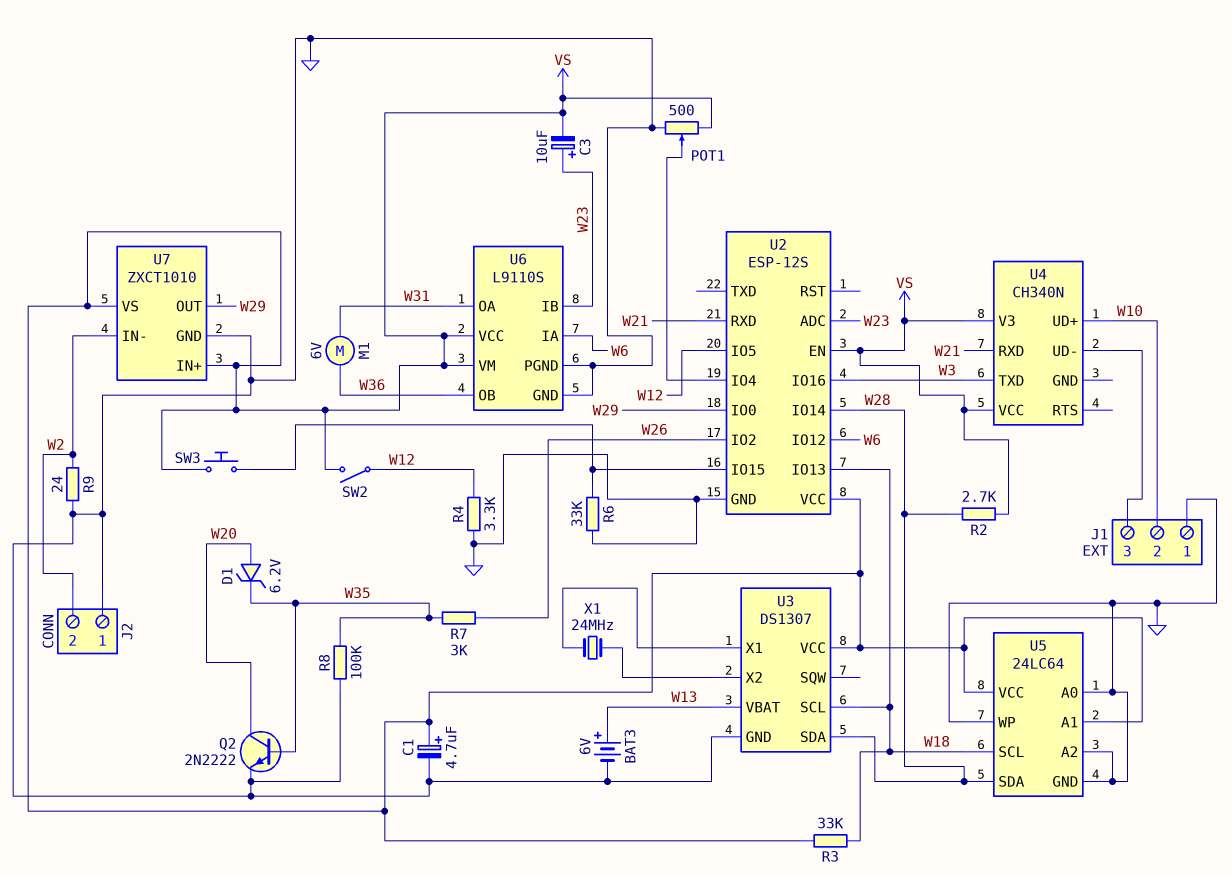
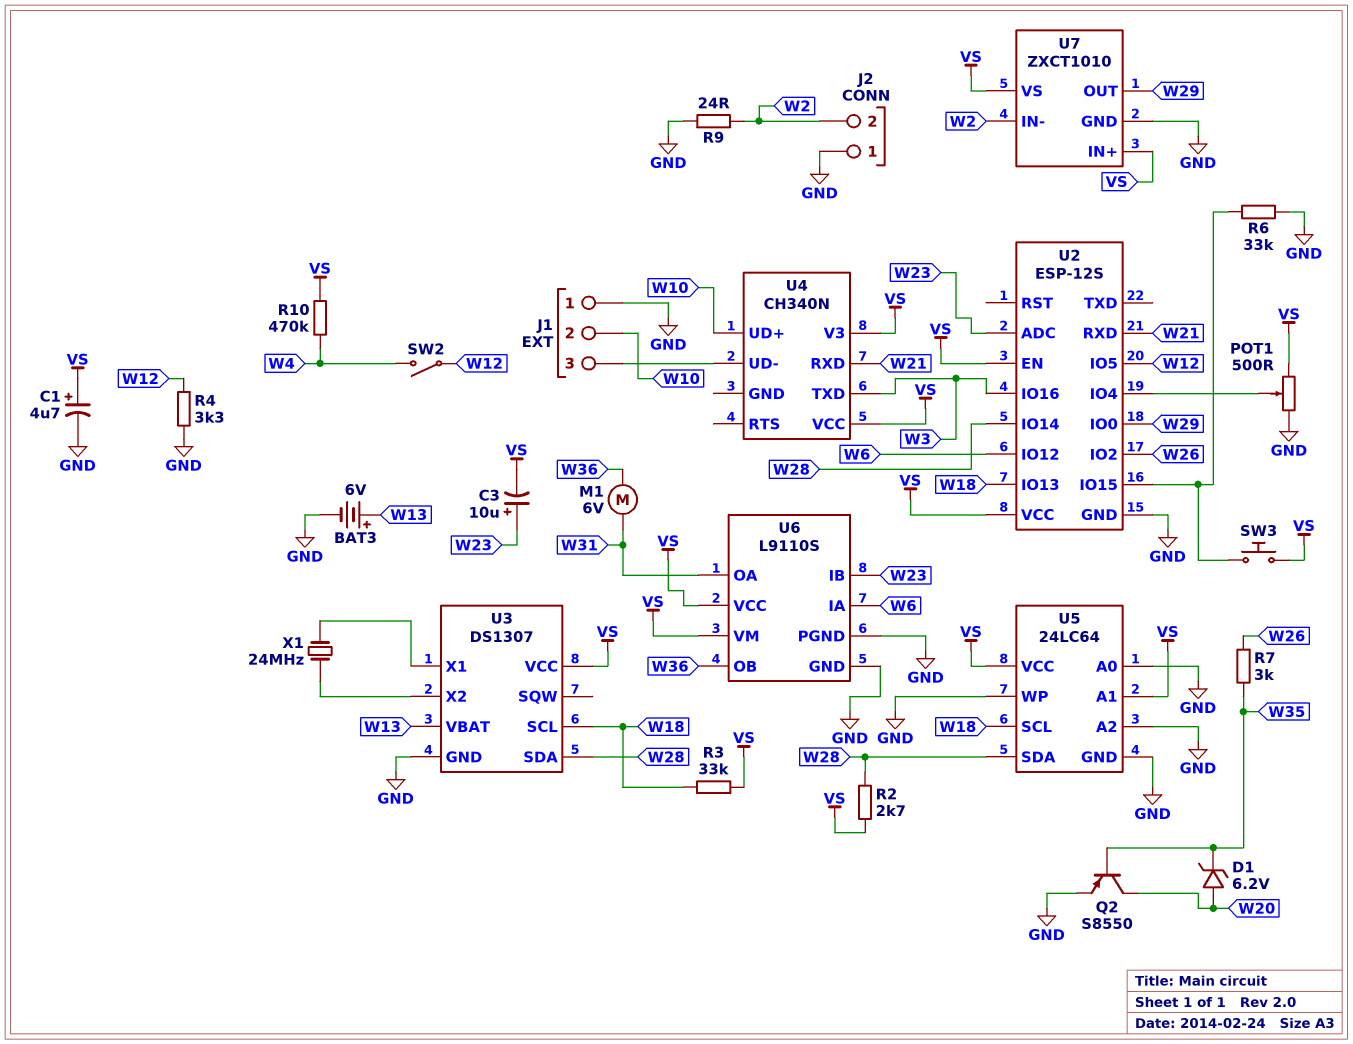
Q2: NPN 2N2222 (B W35, C W20, E GND) -> PNP S8550 (B W35, C W20, E GND)
R8: 100k (GND, W35) -> none
R10: none -> 470k (VS, W4)
SW2: switch (VS, W12) -> switch (W4, W12)

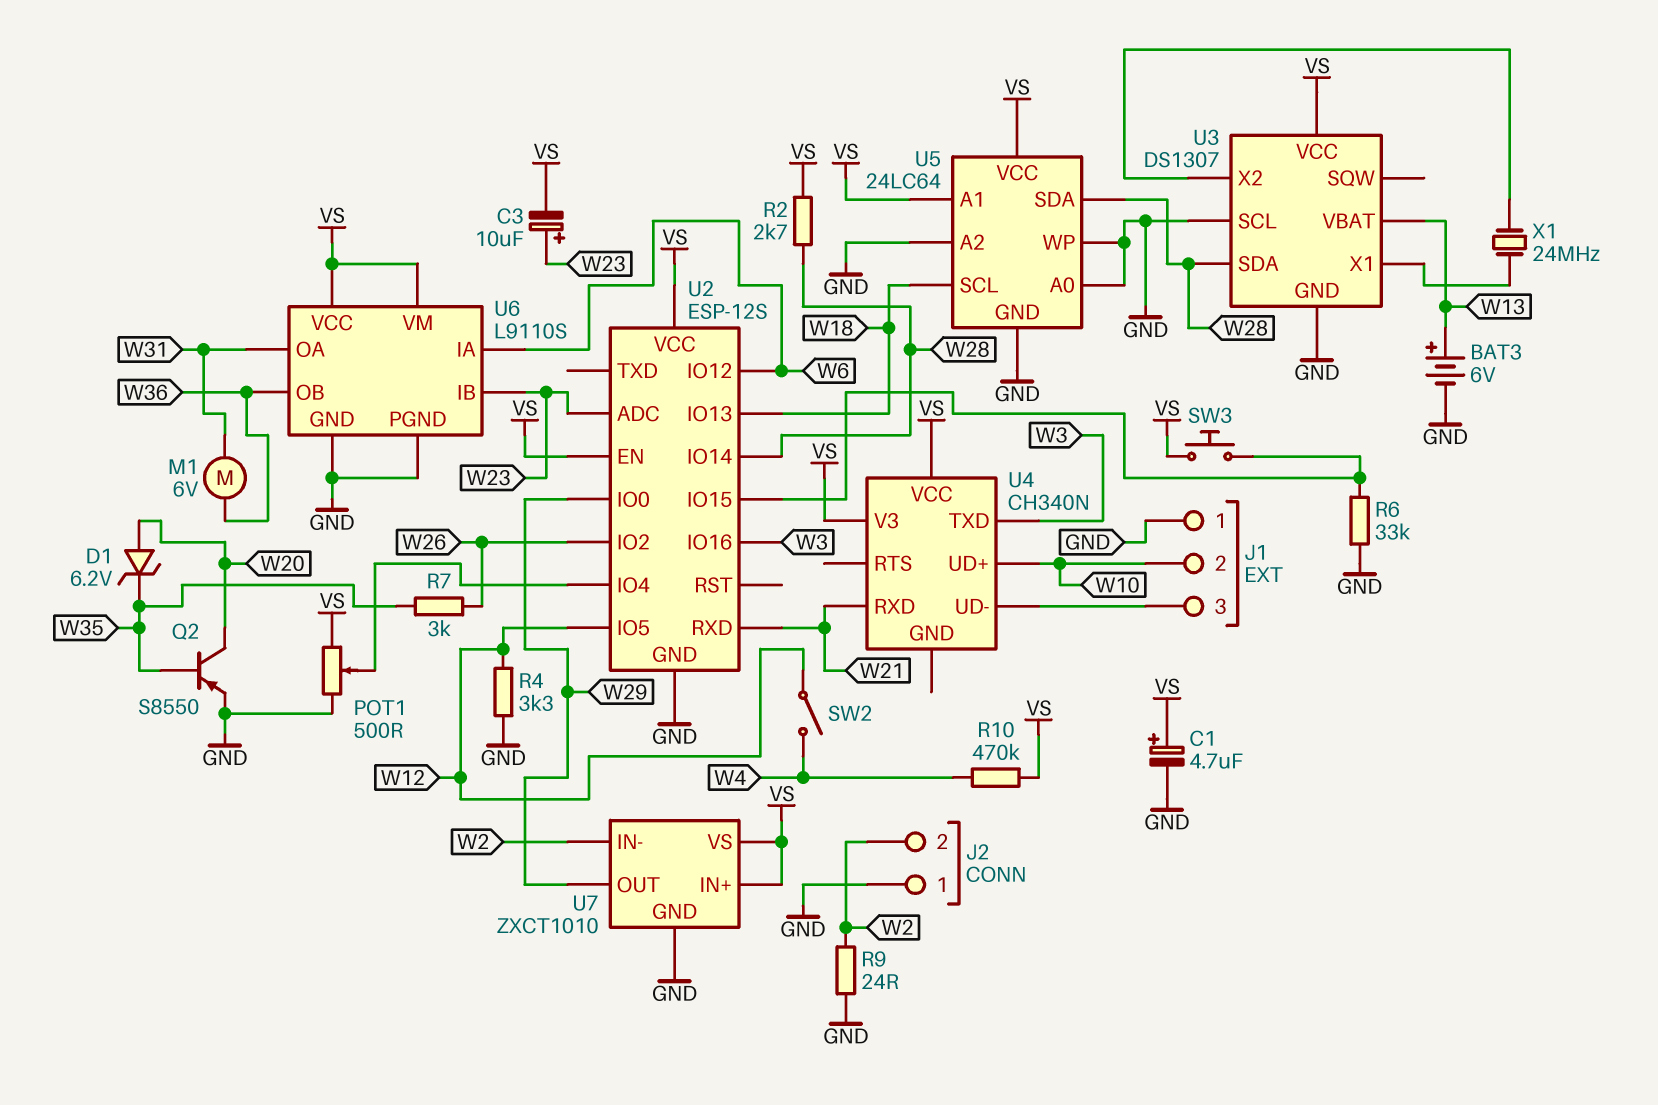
R3: 33k (VS, W18) -> none
U3 pin SCL: W18 -> GND

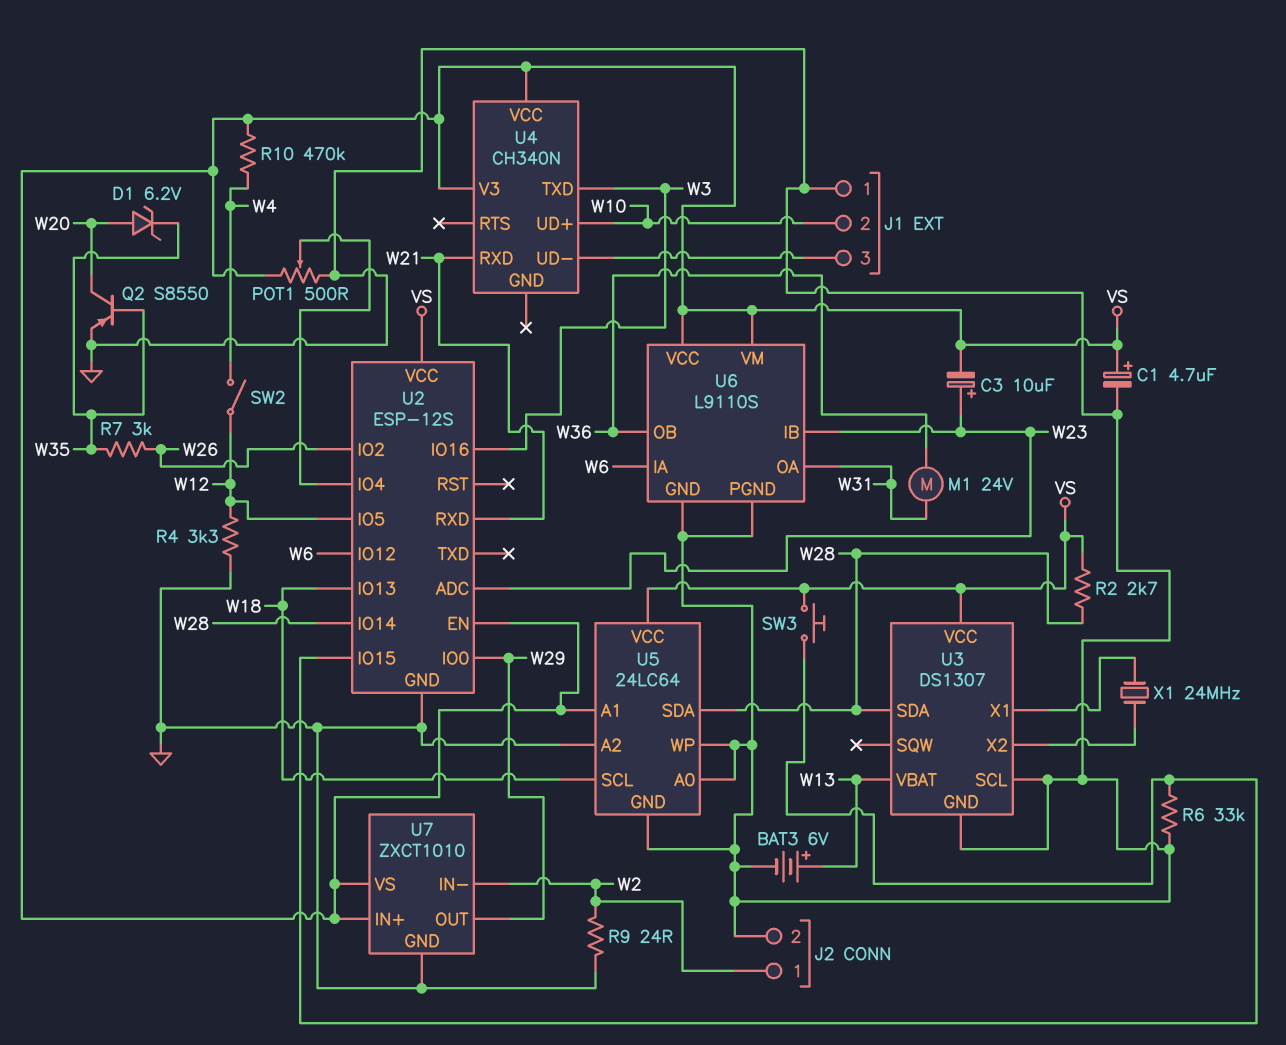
J2 pin 1: GND -> W2
J2 pin 2: W2 -> GND
M1: motor 6V (W31, W36) -> motor 24V (W31, W36)

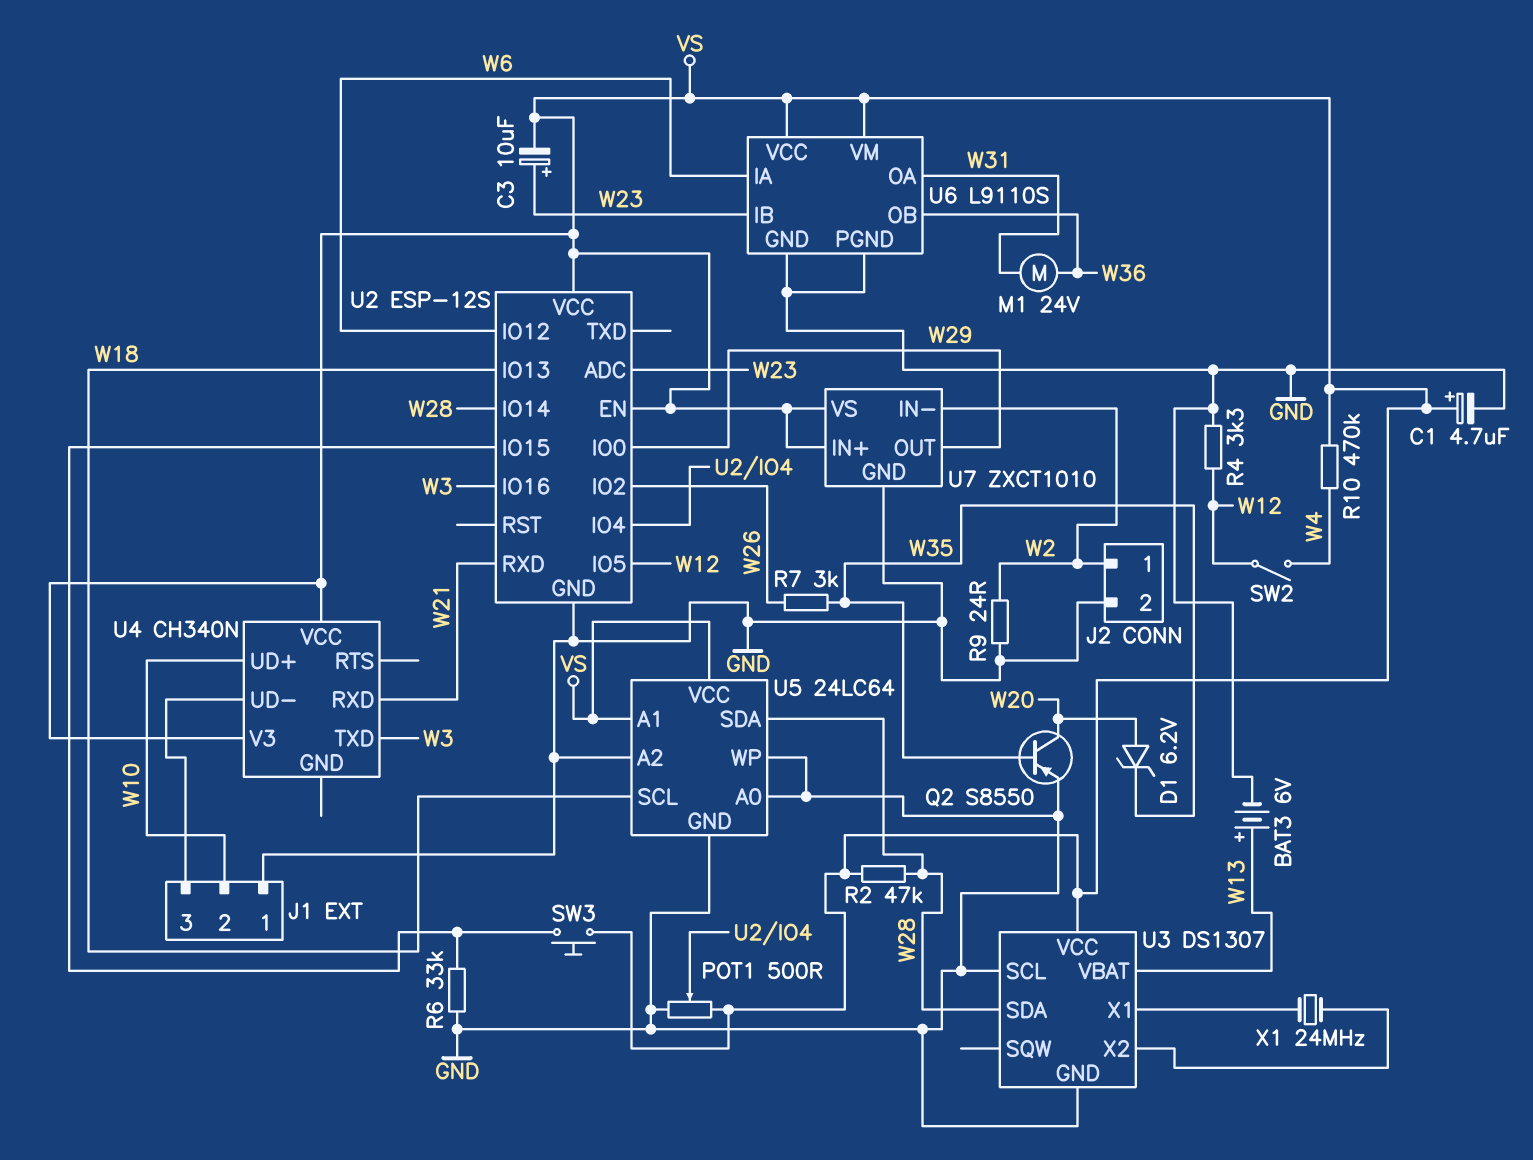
R2: 2.7k (VS, W28) -> 47k (VS, W28)

